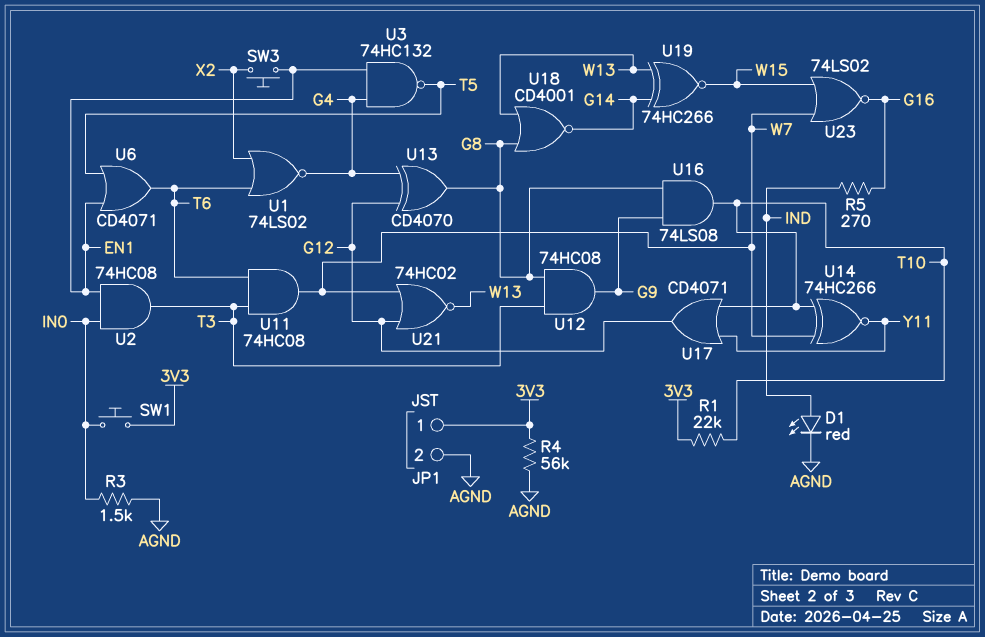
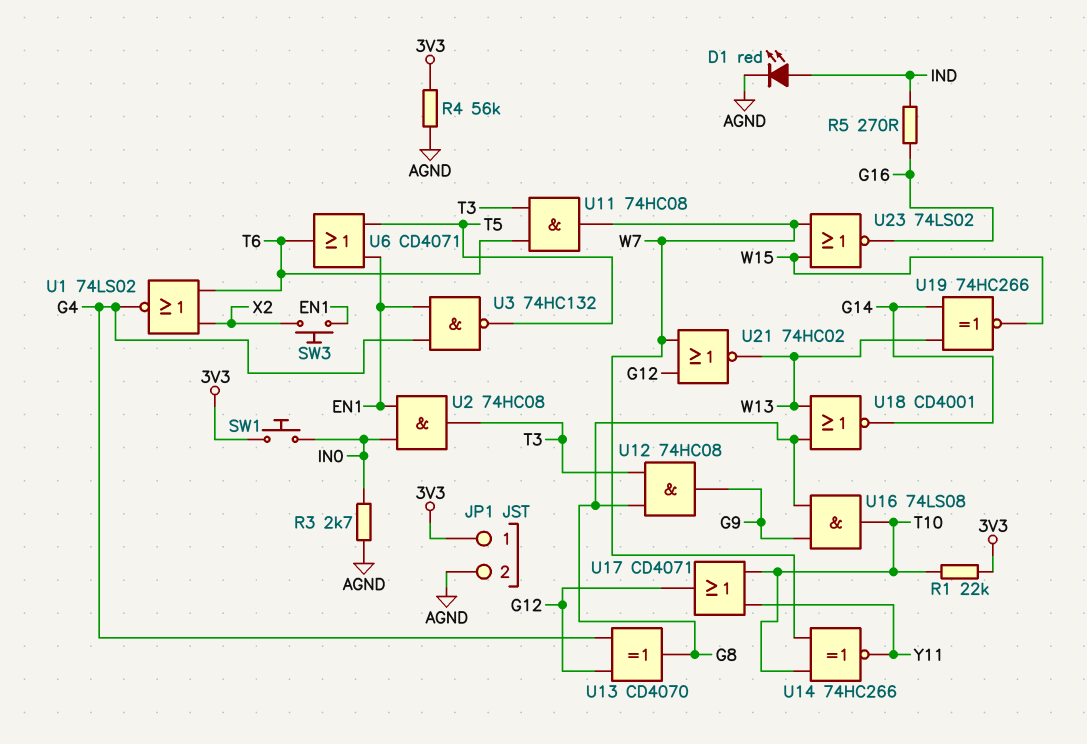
R3: 1.5k (AGND, IN0) -> 2.7k (AGND, IN0)

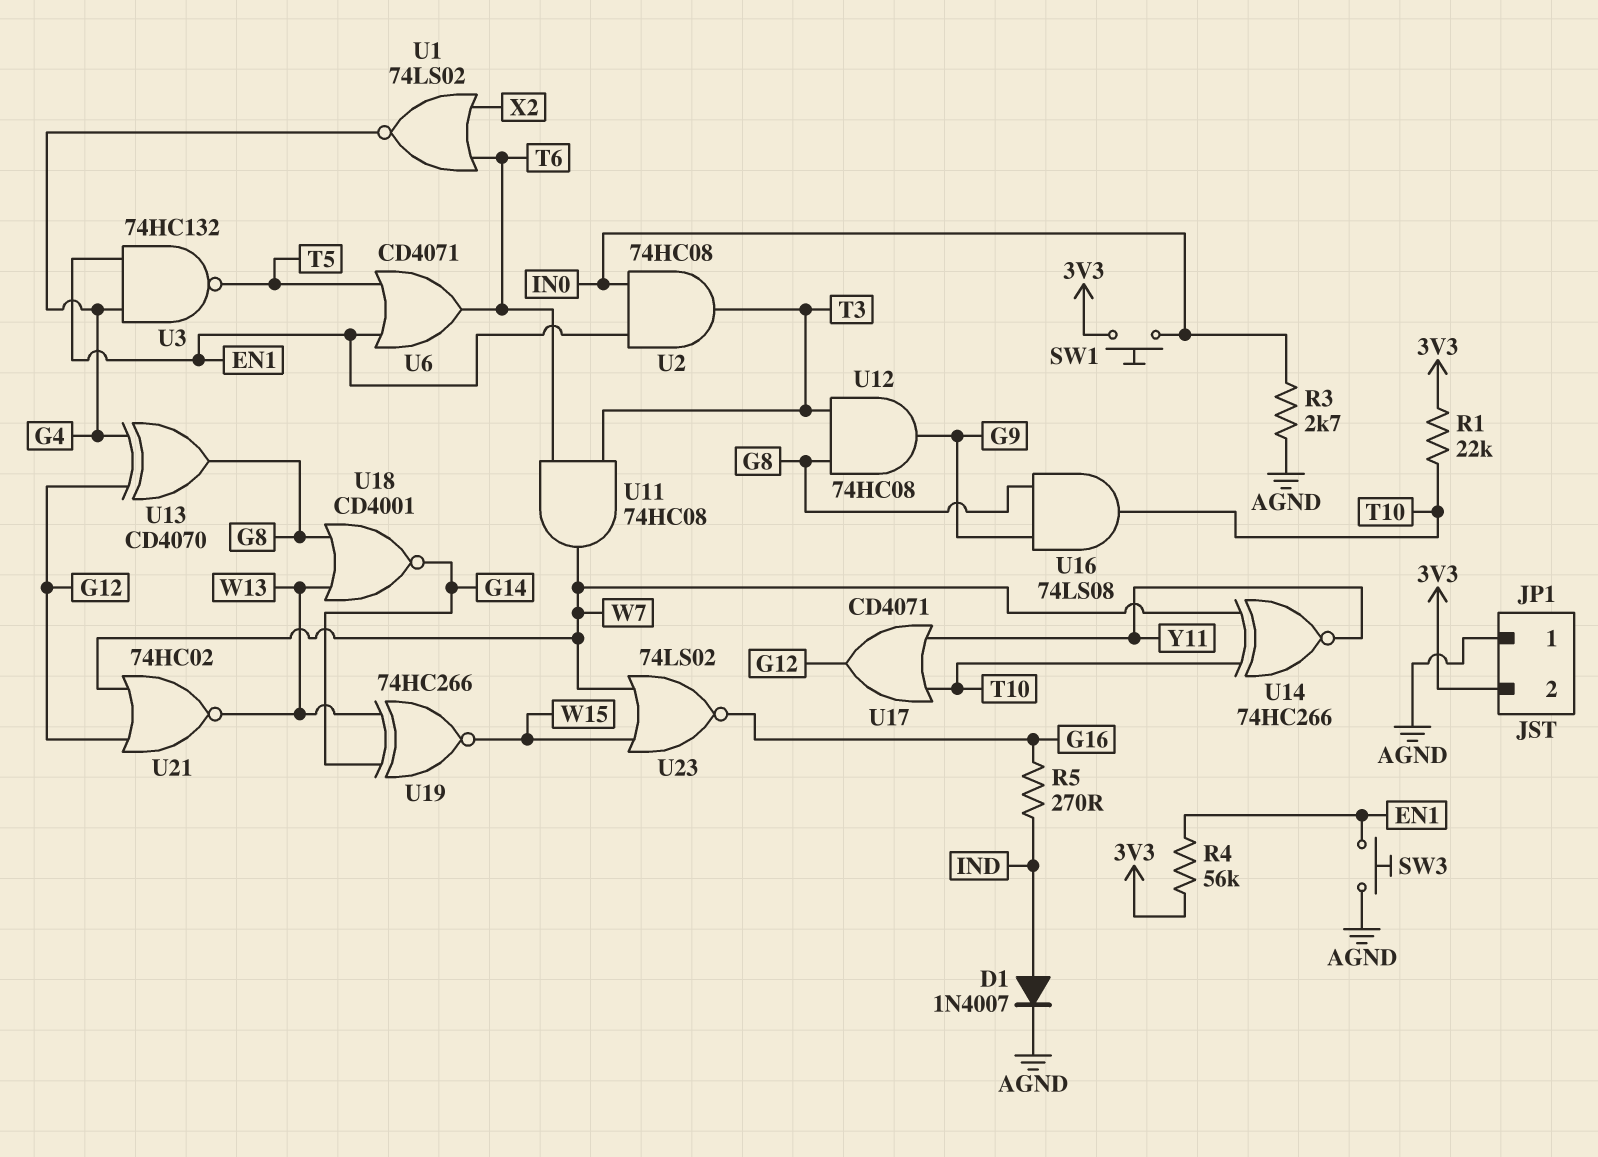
D1: LED red (A IND, K AGND) -> diode 1N4007 (A IND, K AGND)
JP1 pin 1: 3V3 -> AGND
JP1 pin 2: AGND -> 3V3
R4: 56k (3V3, AGND) -> 56k (3V3, EN1)
SW3: button (EN1, X2) -> button (AGND, EN1)

